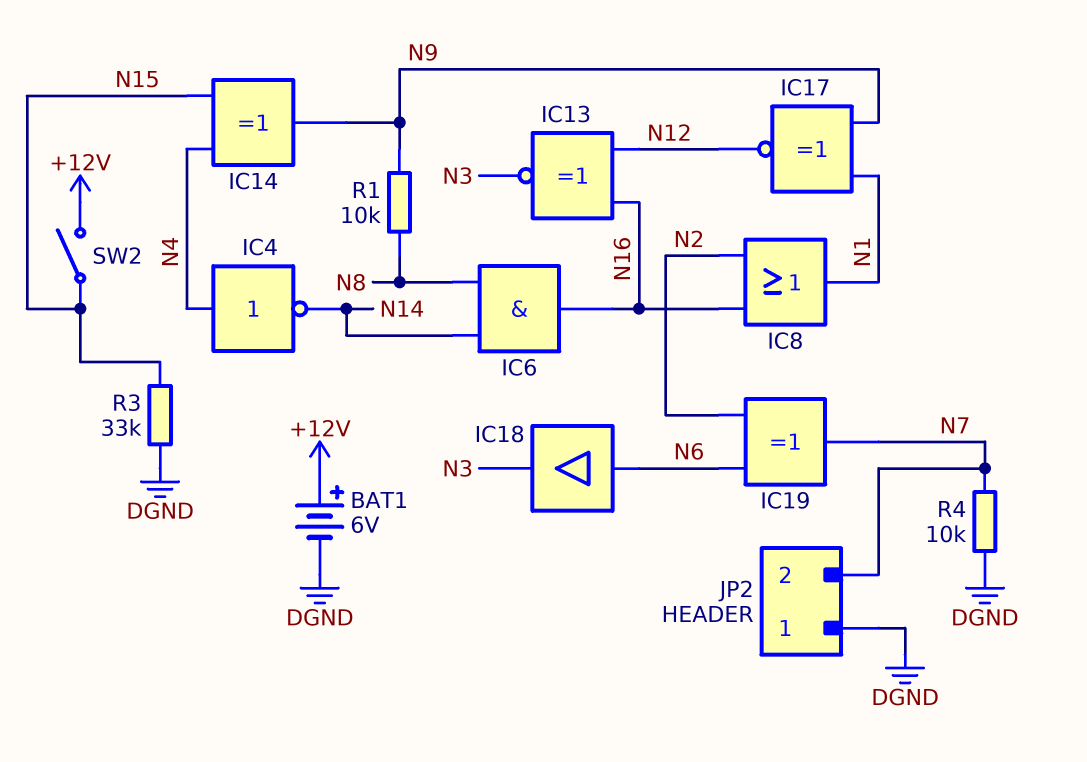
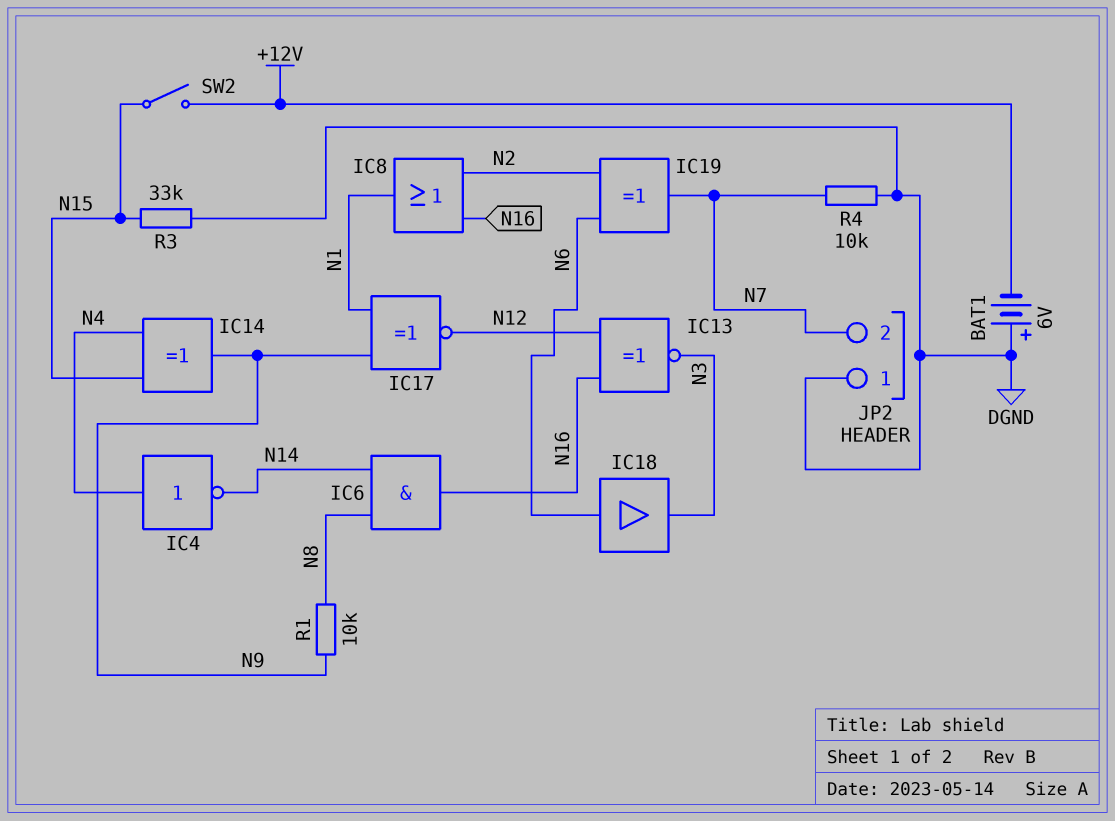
BAT1: 6V (plus +12V, minus DGND) -> 6V (plus DGND, minus +12V)

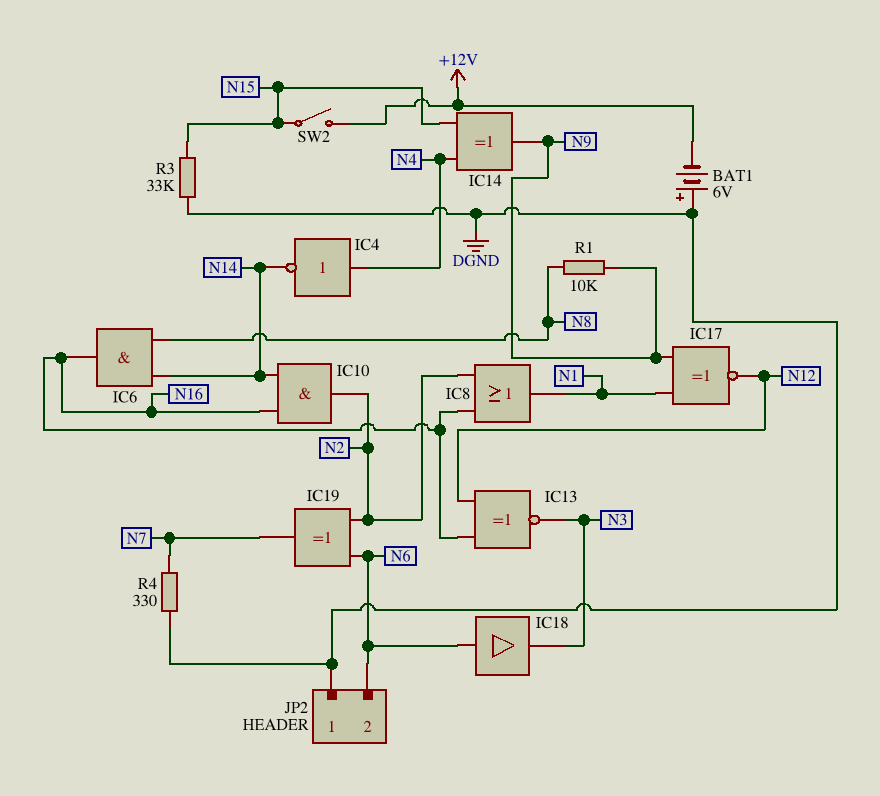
IC10: none -> AND (in N14, in N16, out N2)
JP2 pin 2: N7 -> N6
R4: 10k (DGND, N7) -> 330 (DGND, N7)

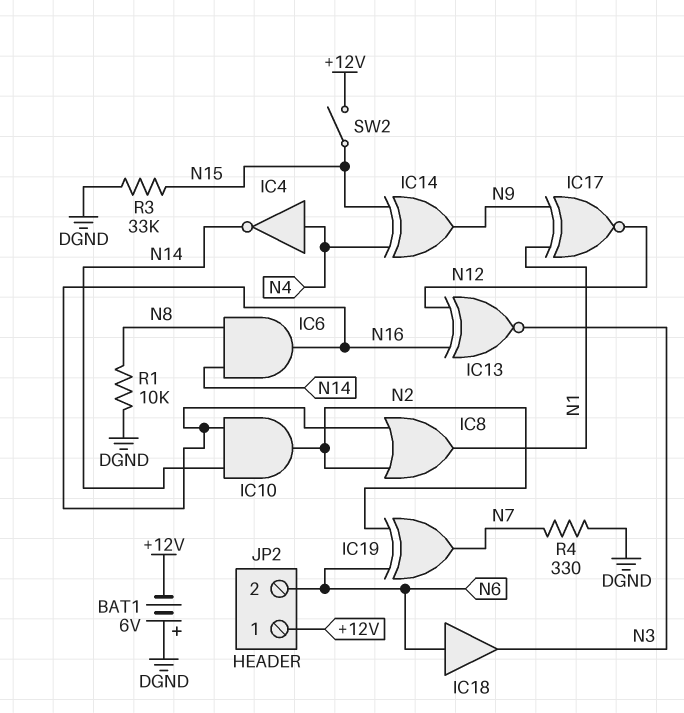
JP2 pin 1: DGND -> +12V
R1: 10k (N8, N9) -> 10k (DGND, N8)

